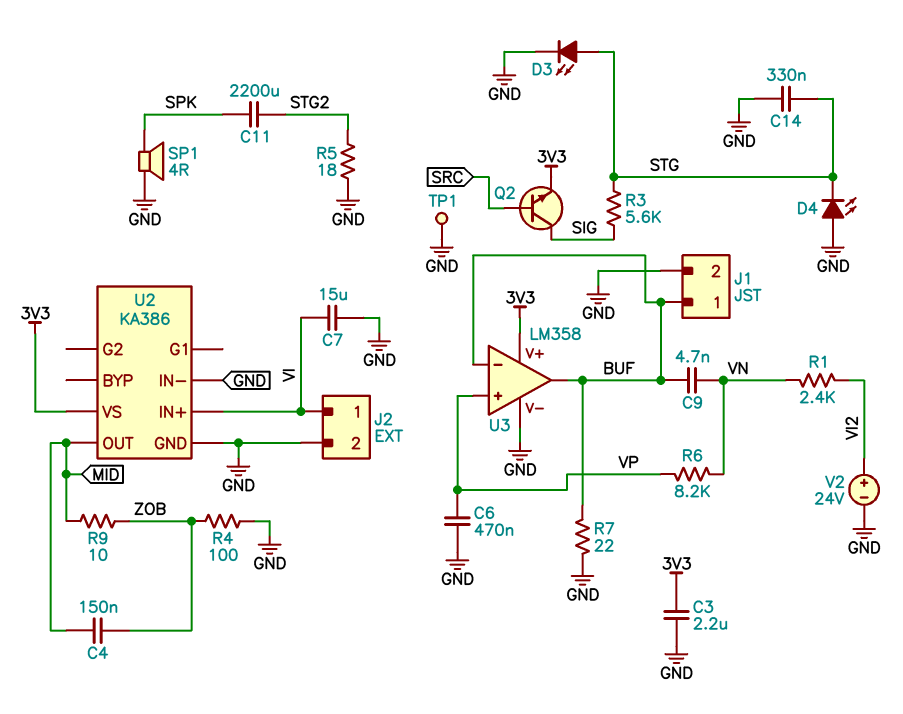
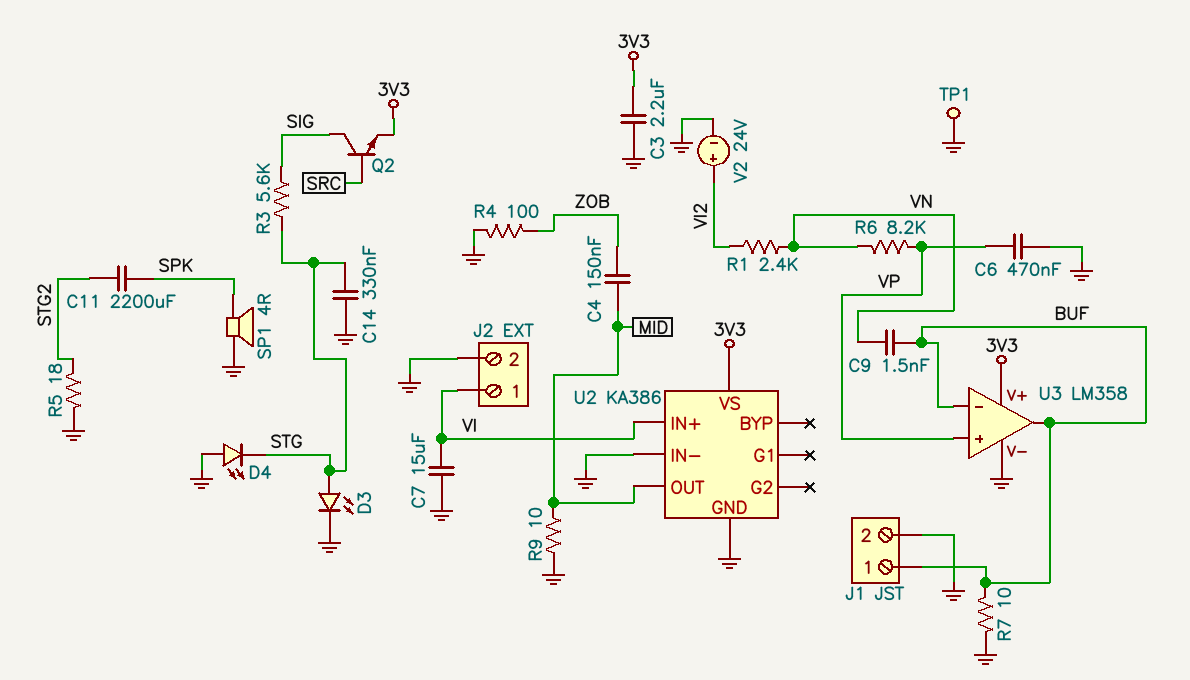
C9: 4.7nF (BUF, VN) -> 1.5nF (BUF, VN)
R7: 22 (BUF, GND) -> 10 (BUF, GND)
R9: 10 (MID, ZOB) -> 10 (GND, MID)

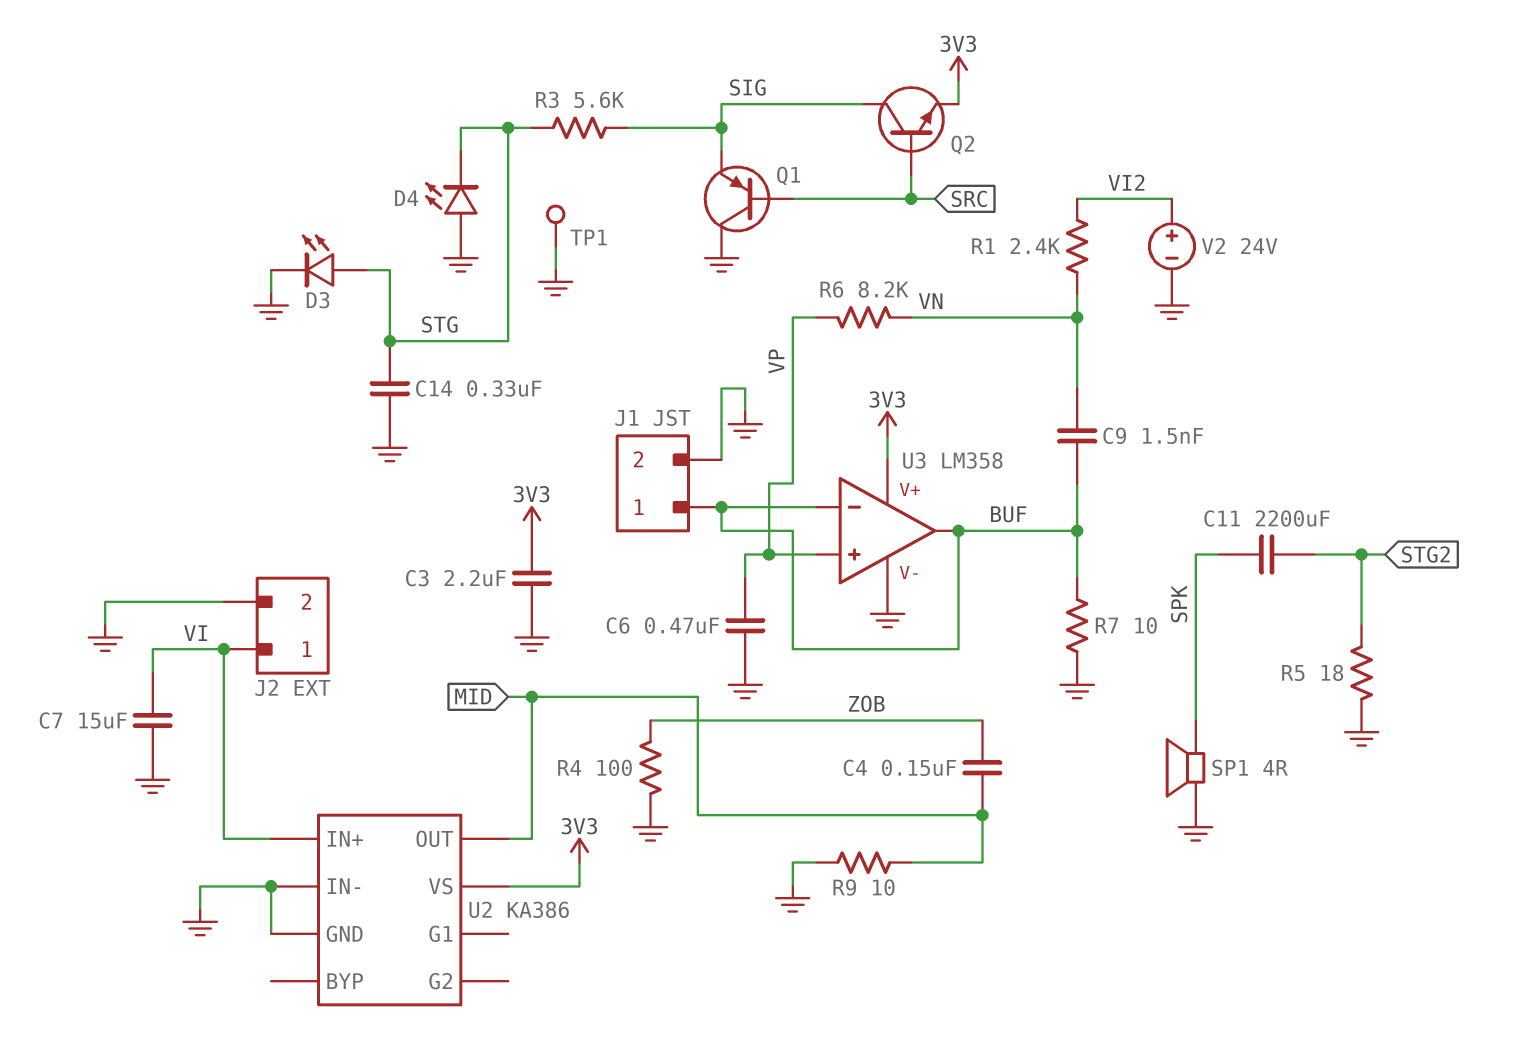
Q1: none -> PNP (B SRC, C GND, E SIG)

